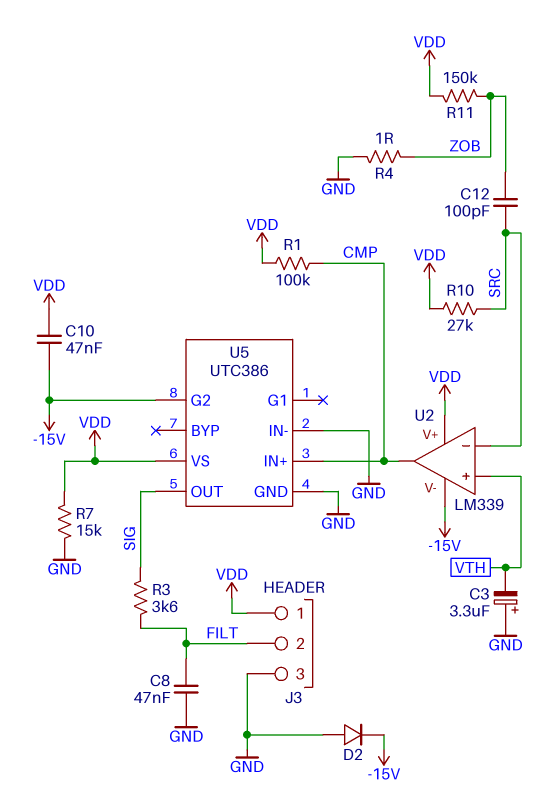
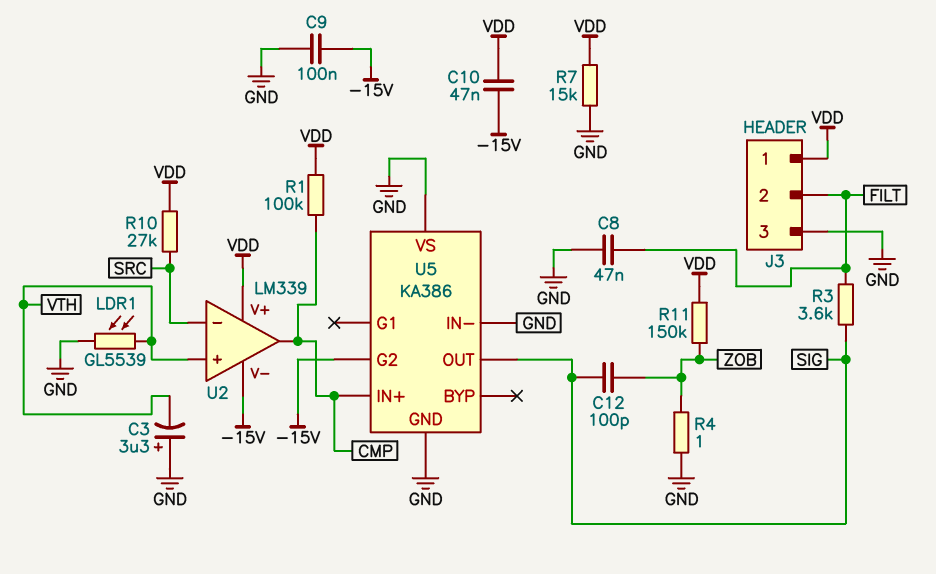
C9: none -> 100nF (-15V, GND)
C12: 100pF (SRC, ZOB) -> 100pF (SIG, ZOB)
D2: diode (A GND, K -15V) -> none
LDR1: none -> GL5539 (GND, VTH)
U5: UTC386 -> KA386
U5 pin VS: VDD -> GND

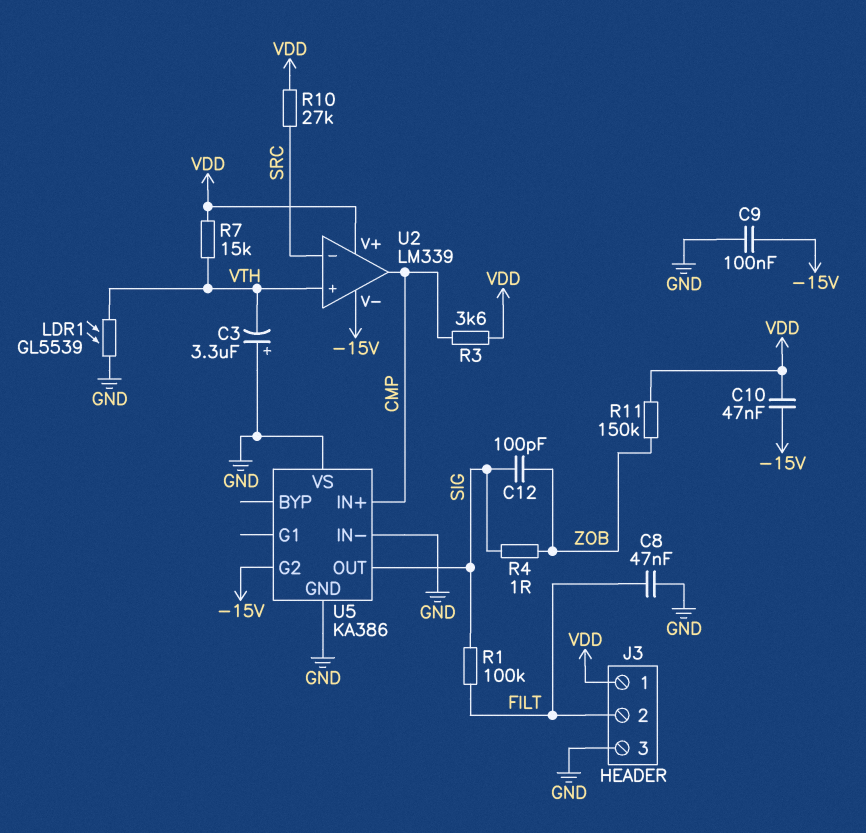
R1: 100k (CMP, VDD) -> 100k (FILT, SIG)
R3: 3.6k (FILT, SIG) -> 3.6k (CMP, VDD)
R4: 1 (GND, ZOB) -> 1 (SIG, ZOB)
R7: 15k (GND, VDD) -> 15k (VDD, VTH)

